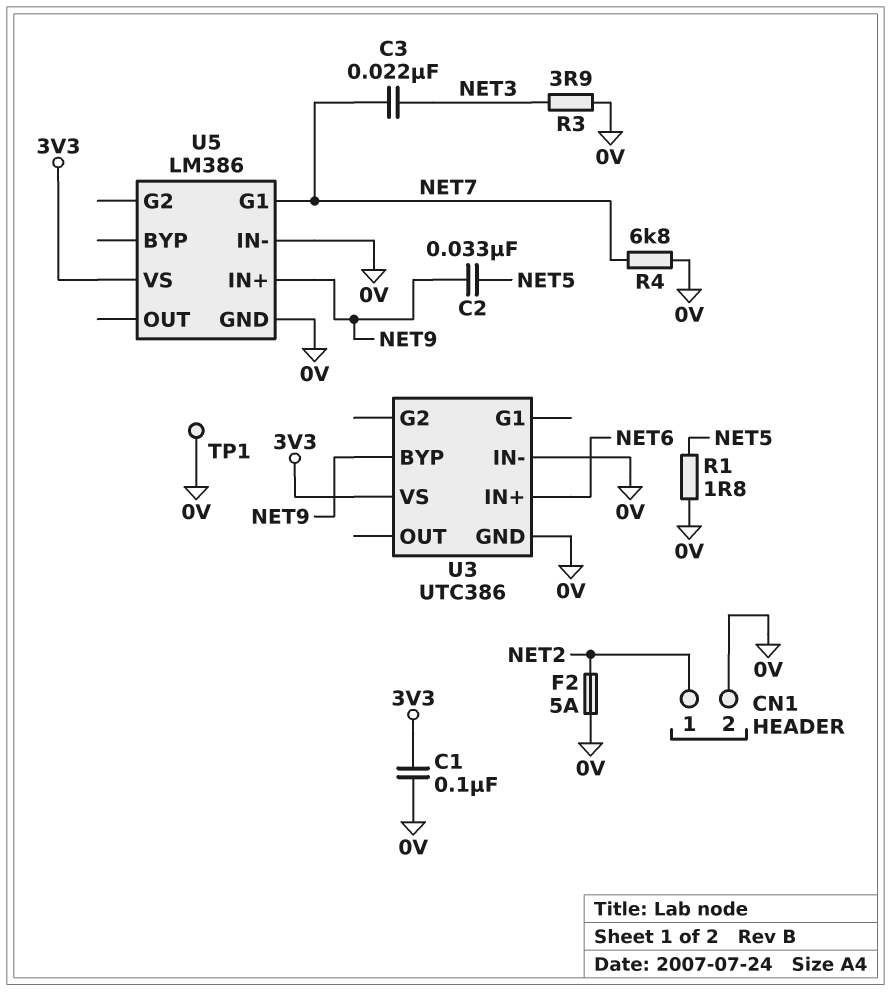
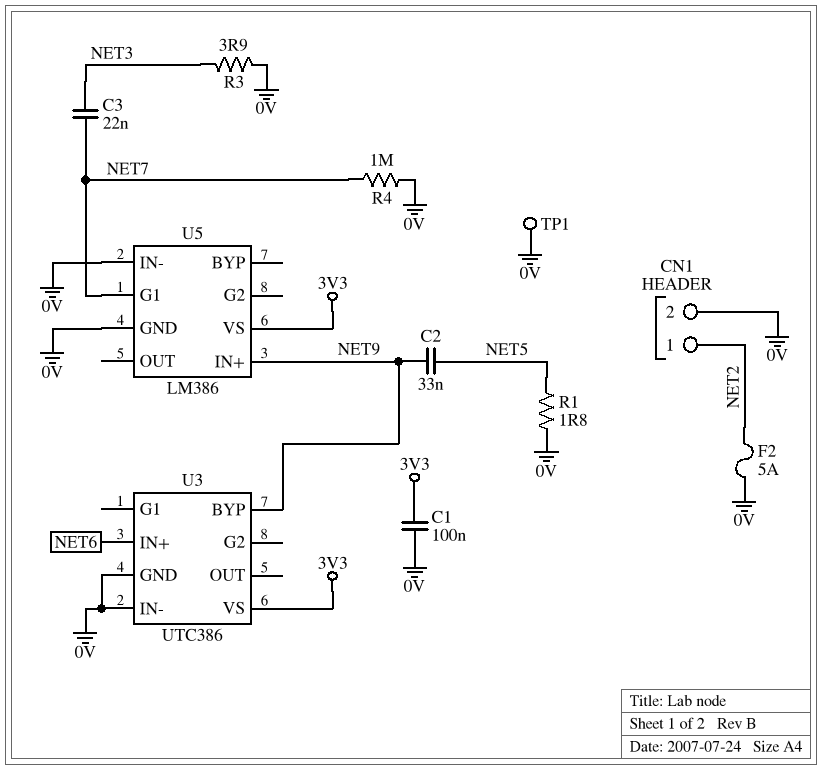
R4: 6.8k (0V, NET7) -> 1M (0V, NET7)

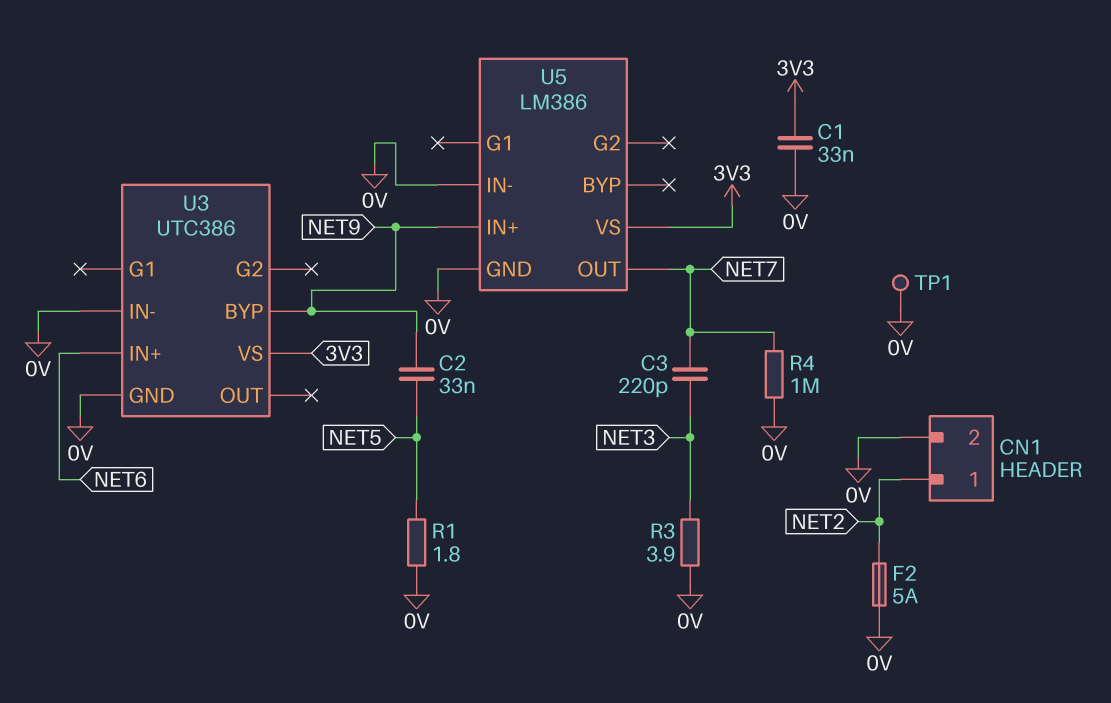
C1: 100nF (0V, 3V3) -> 33nF (0V, 3V3)
C3: 22nF (NET3, NET7) -> 220pF (NET3, NET7)
U5 pin G1: NET7 -> none
U5 pin OUT: none -> NET7

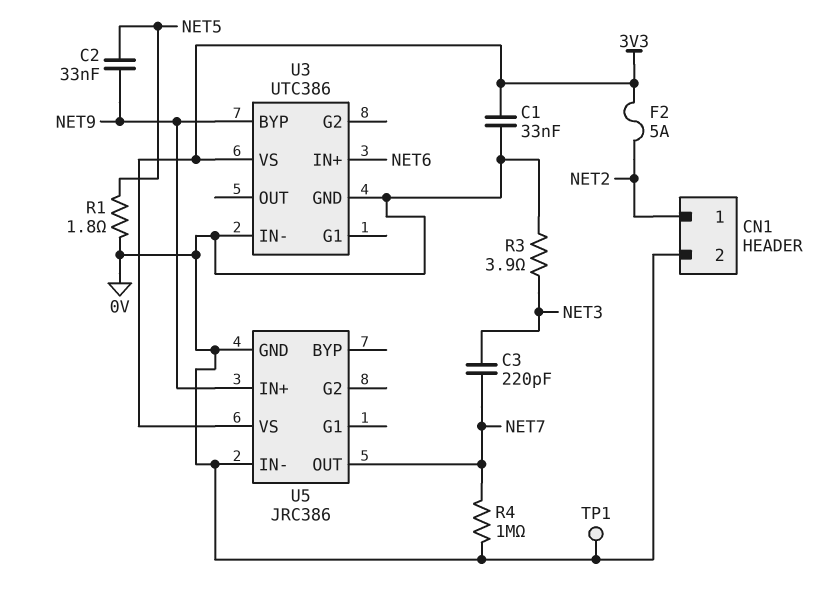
F2: 5A (0V, NET2) -> 5A (3V3, NET2)
U5: LM386 -> JRC386

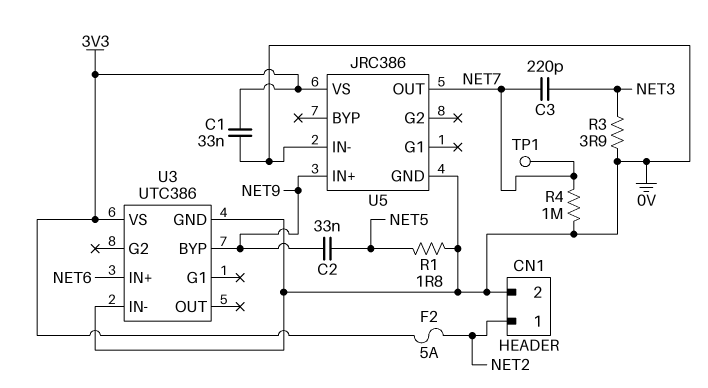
TP1: test point (0V) -> test point (NET7)

